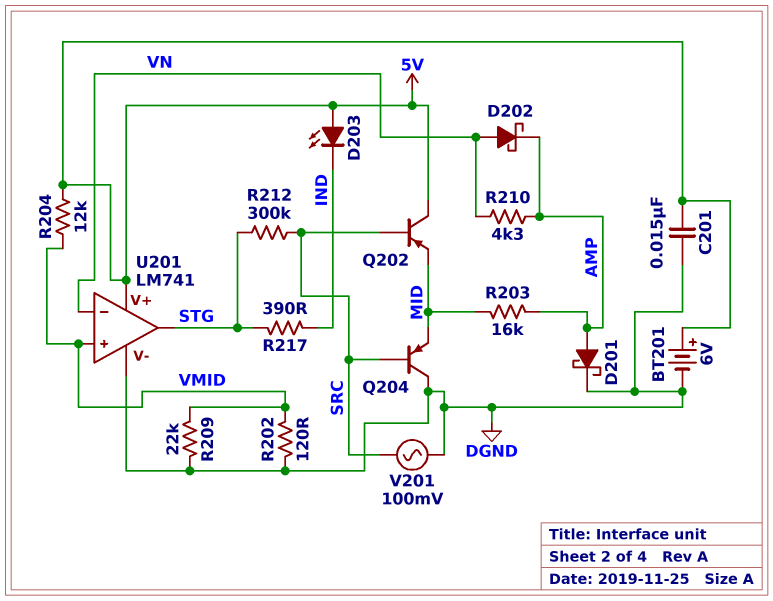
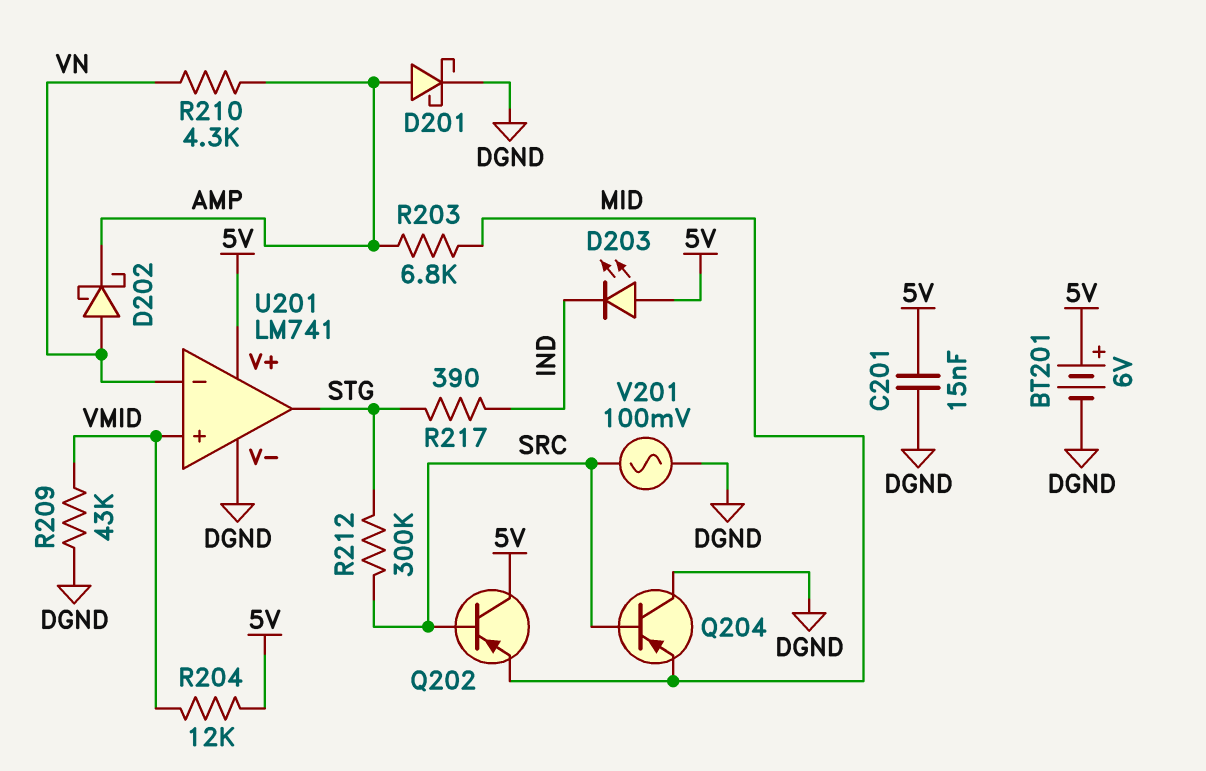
R202: 120 (DGND, VMID) -> none
R203: 16k (AMP, MID) -> 6.8k (AMP, MID)
R209: 22k (DGND, VMID) -> 43k (DGND, VMID)

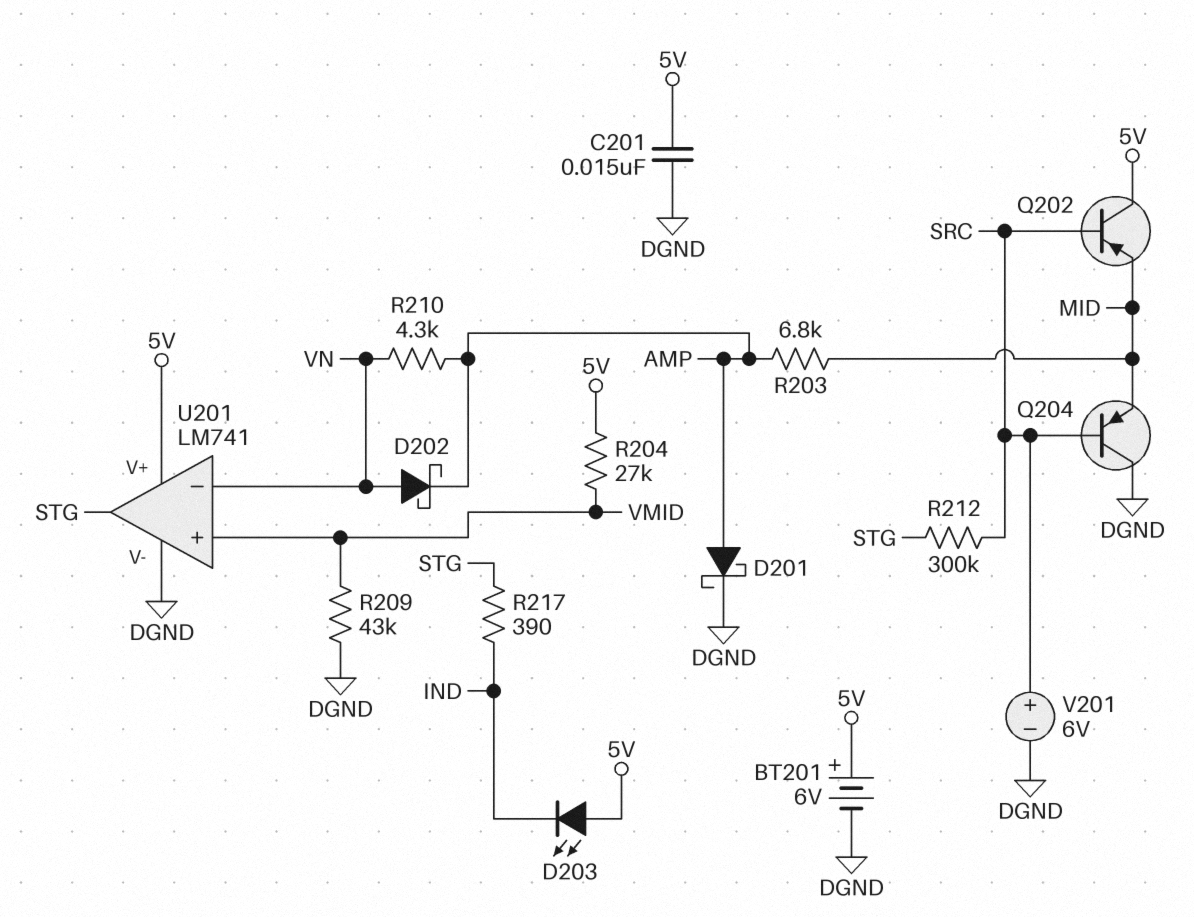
R204: 12k (5V, VMID) -> 27k (5V, VMID)
V201: AC 100mV (DGND, SRC) -> 6V (plus SRC, minus DGND)

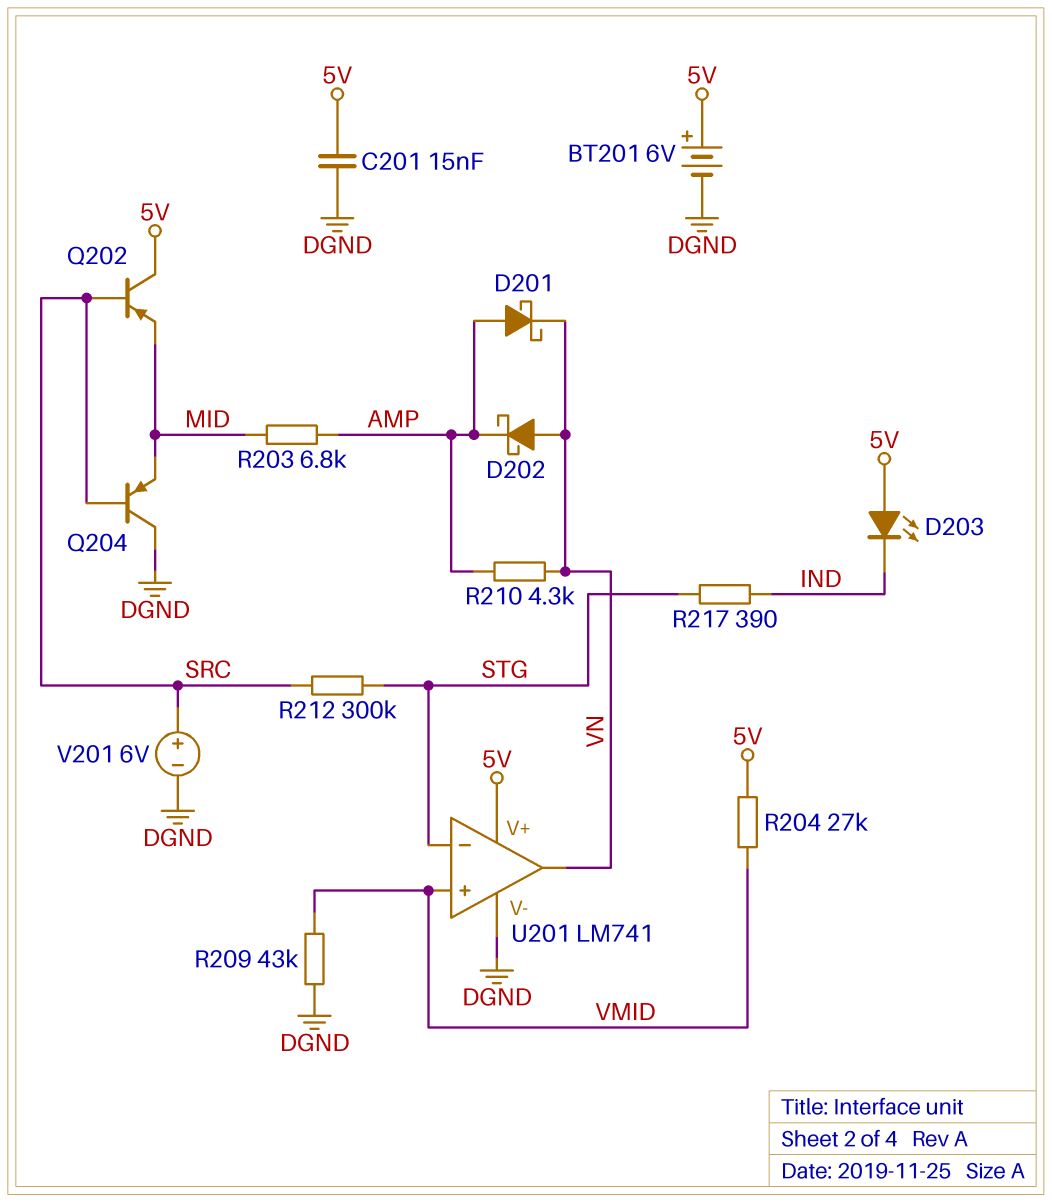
D201: schottky (A AMP, K DGND) -> schottky (A AMP, K VN)
U201 pin in-: VN -> STG
U201 pin out: STG -> VN

